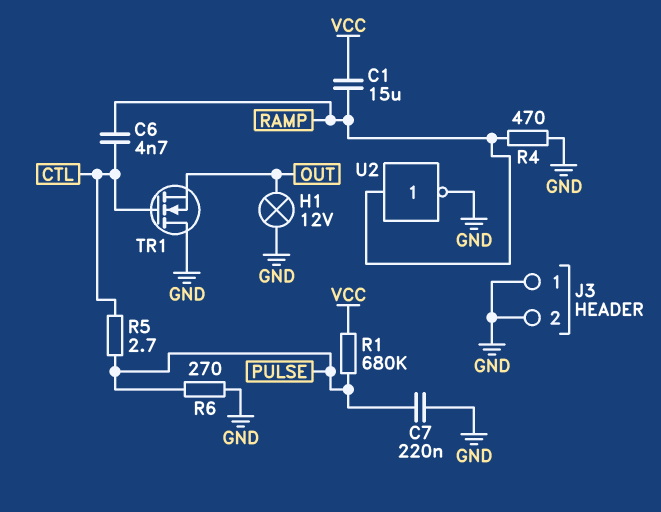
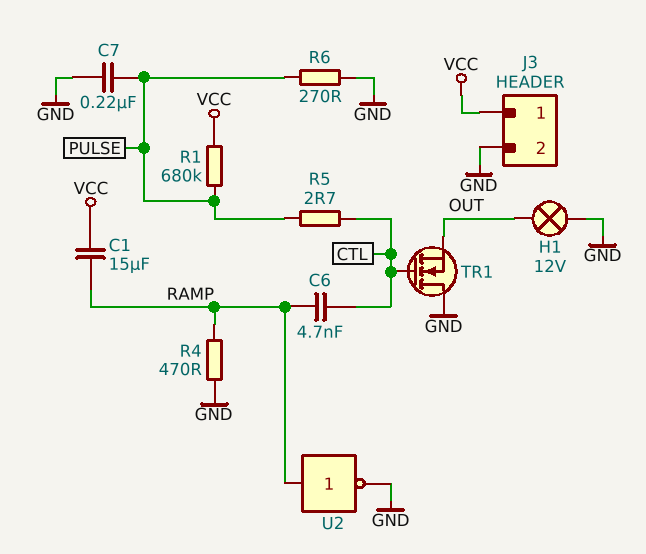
J3 pin 1: GND -> VCC

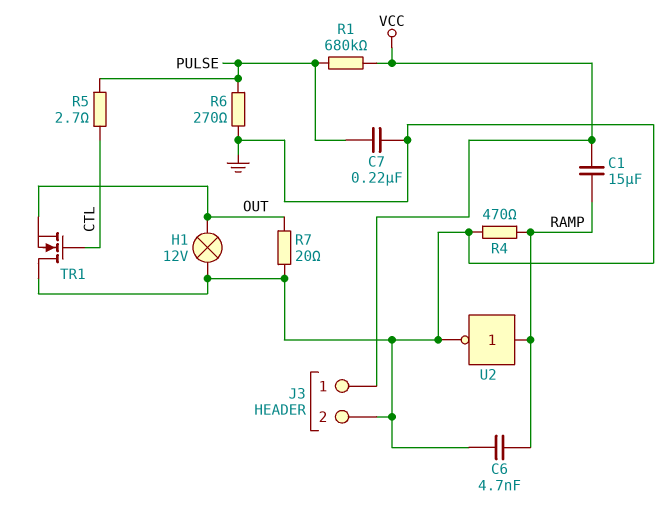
C6: 4.7nF (CTL, RAMP) -> 4.7nF (GND, RAMP)
R7: none -> 20 (GND, OUT)

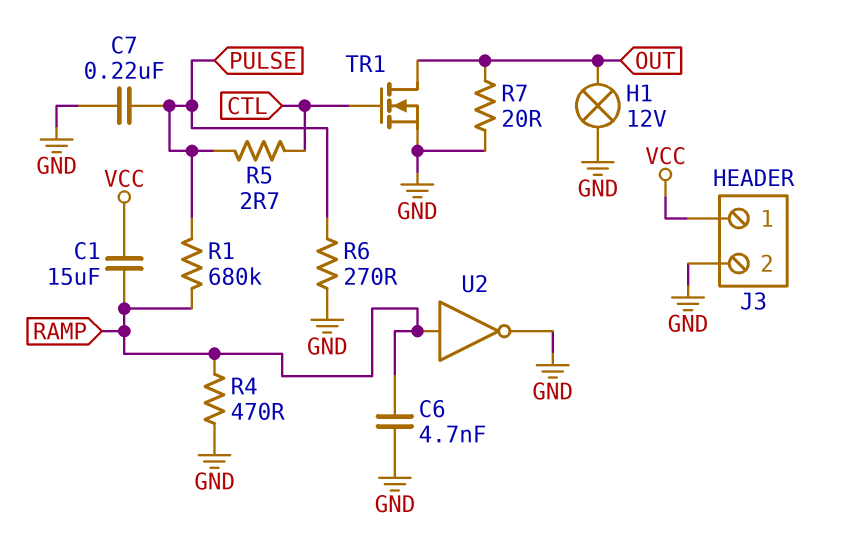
R1: 680k (PULSE, VCC) -> 680k (PULSE, RAMP)
TR1: NMOS (G CTL, D GND, S OUT) -> NMOS (G CTL, D OUT, S GND)

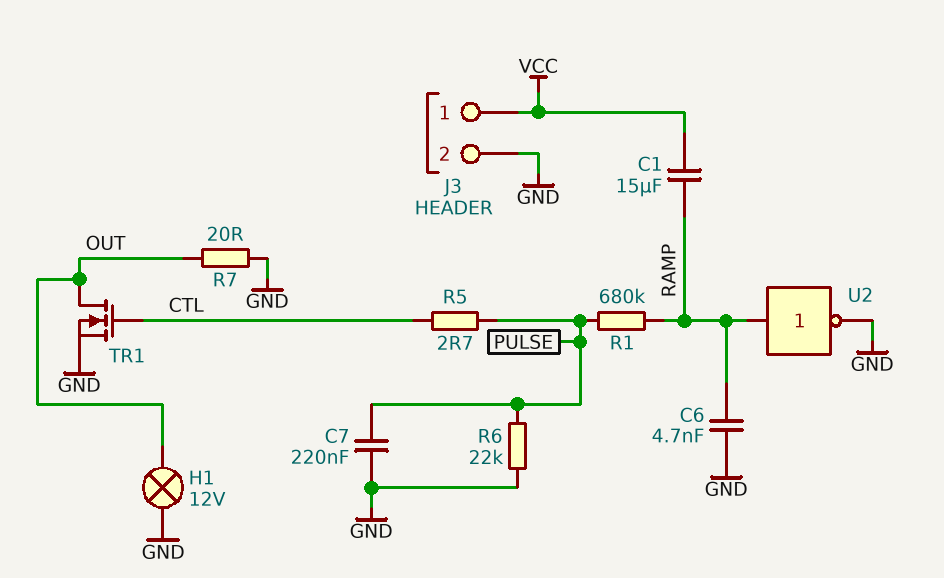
R4: 470 (GND, RAMP) -> none
R6: 270 (GND, PULSE) -> 22k (GND, PULSE)

